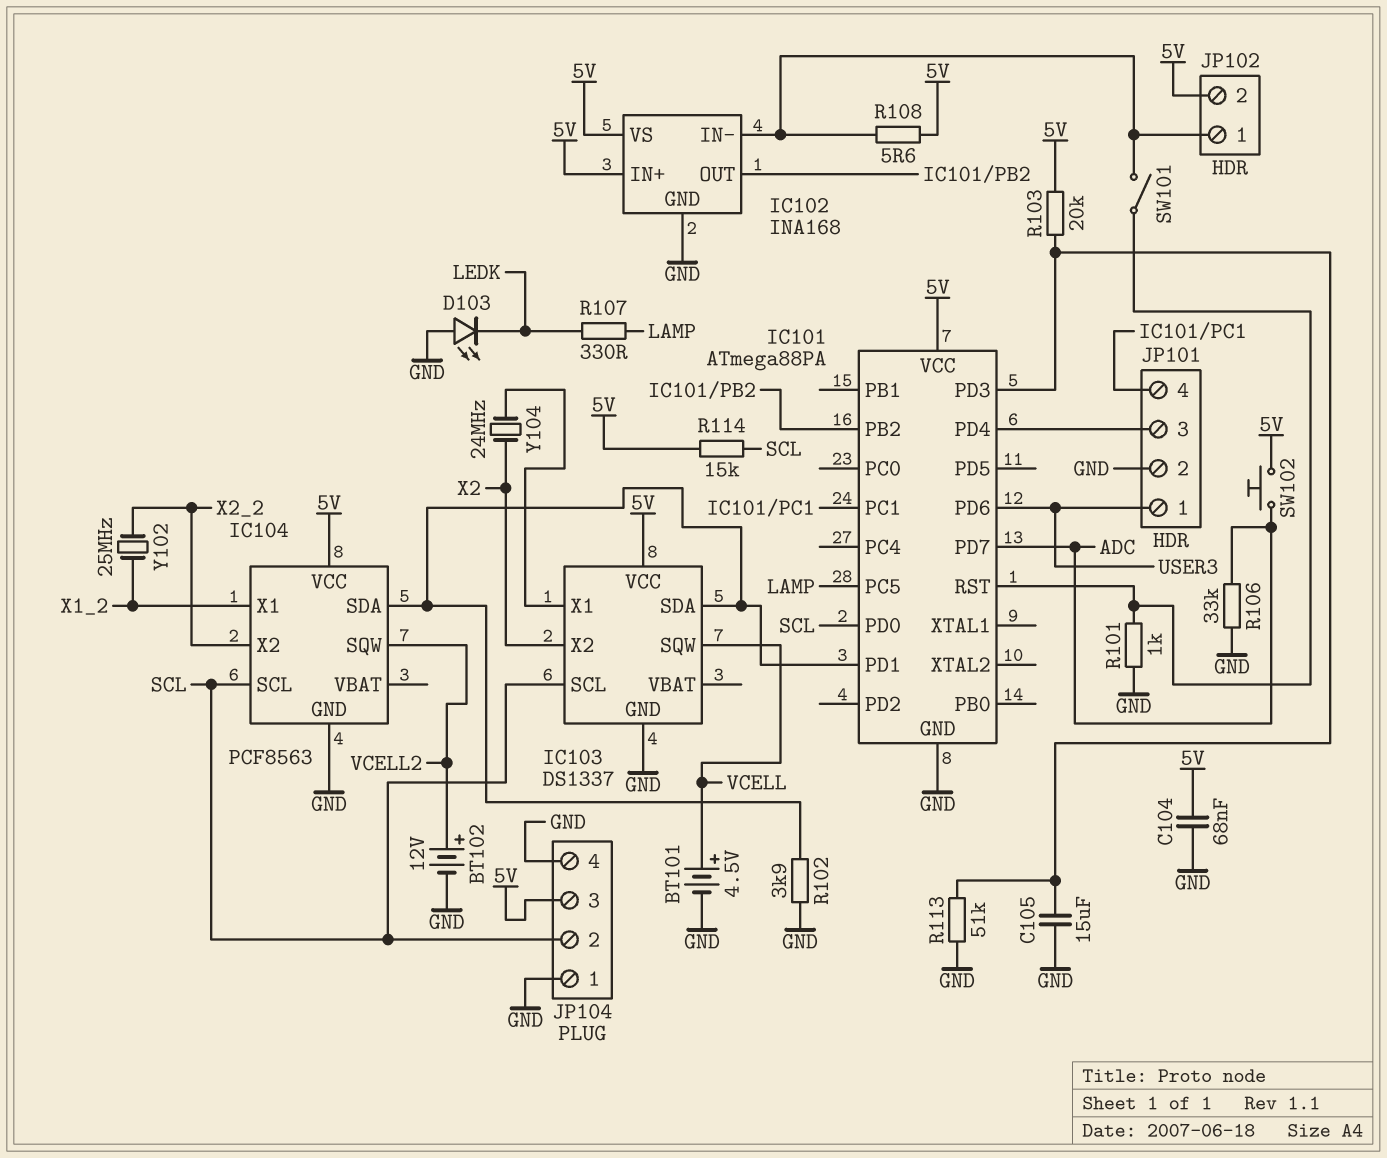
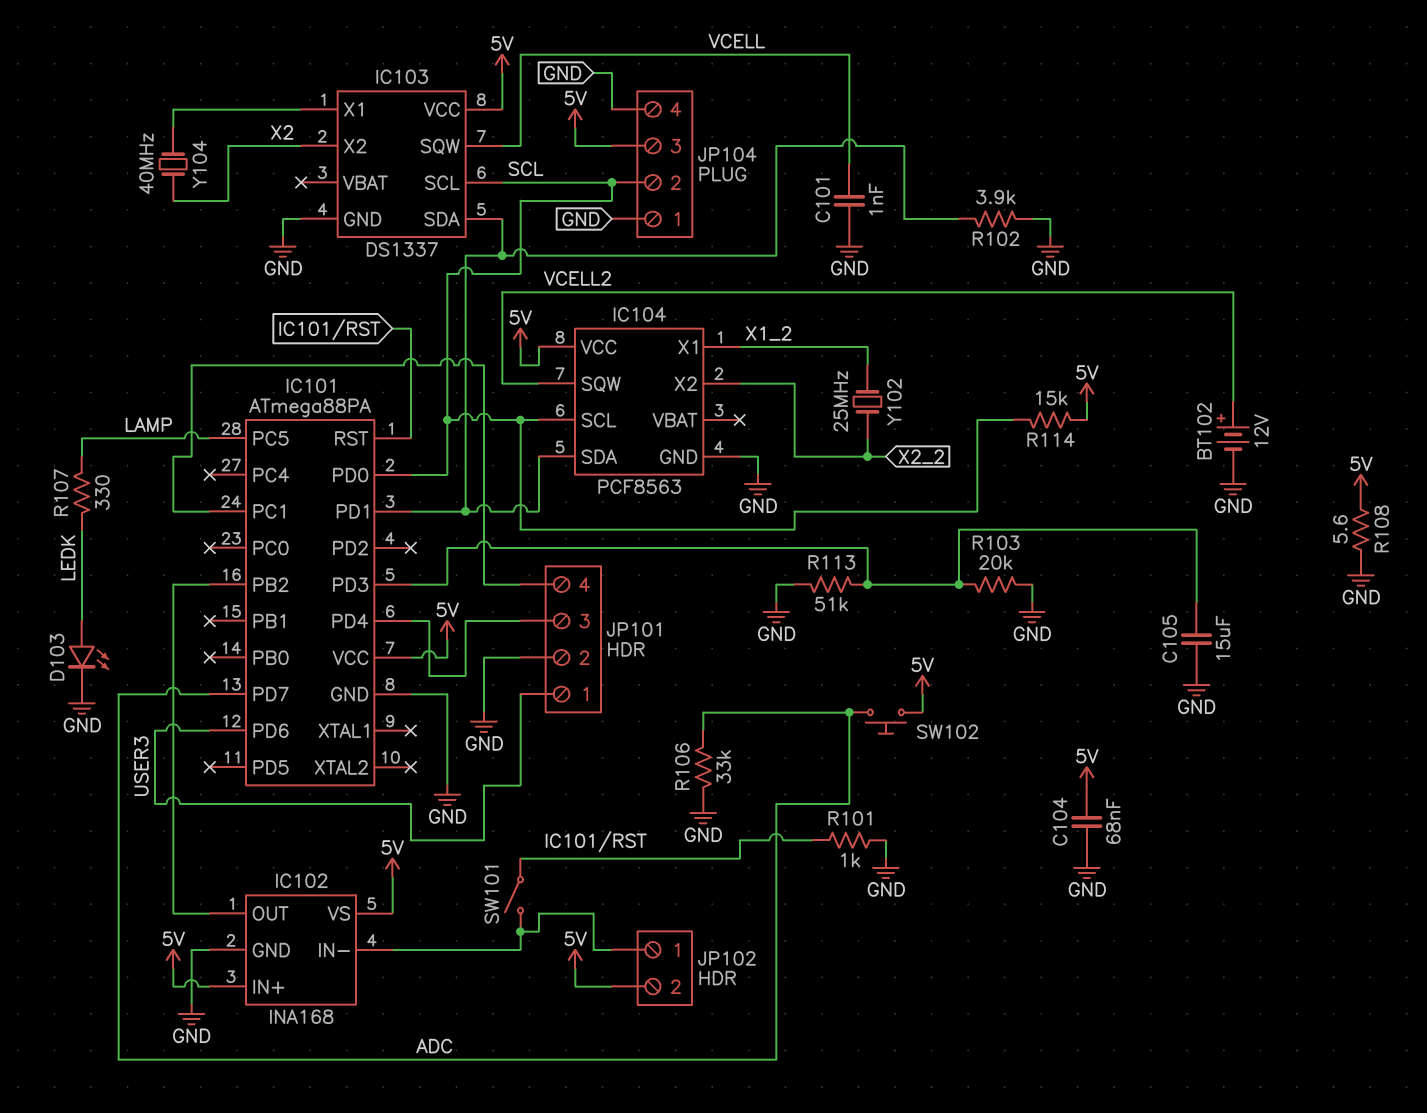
BT101: 4.5V (plus VCELL, minus GND) -> none
C101: none -> 1nF (GND, VCELL)
D103: LED (A GND, K LEDK) -> LED (A LEDK, K GND)
R103: 20k (5V, IC101/PD3) -> 20k (GND, IC101/PD3)
R108: 5.6 (5V, IC102/IN-) -> 5.6 (5V, GND)
Y104: 24MHz (IC103/X1, X2) -> 40MHz (IC103/X1, X2)

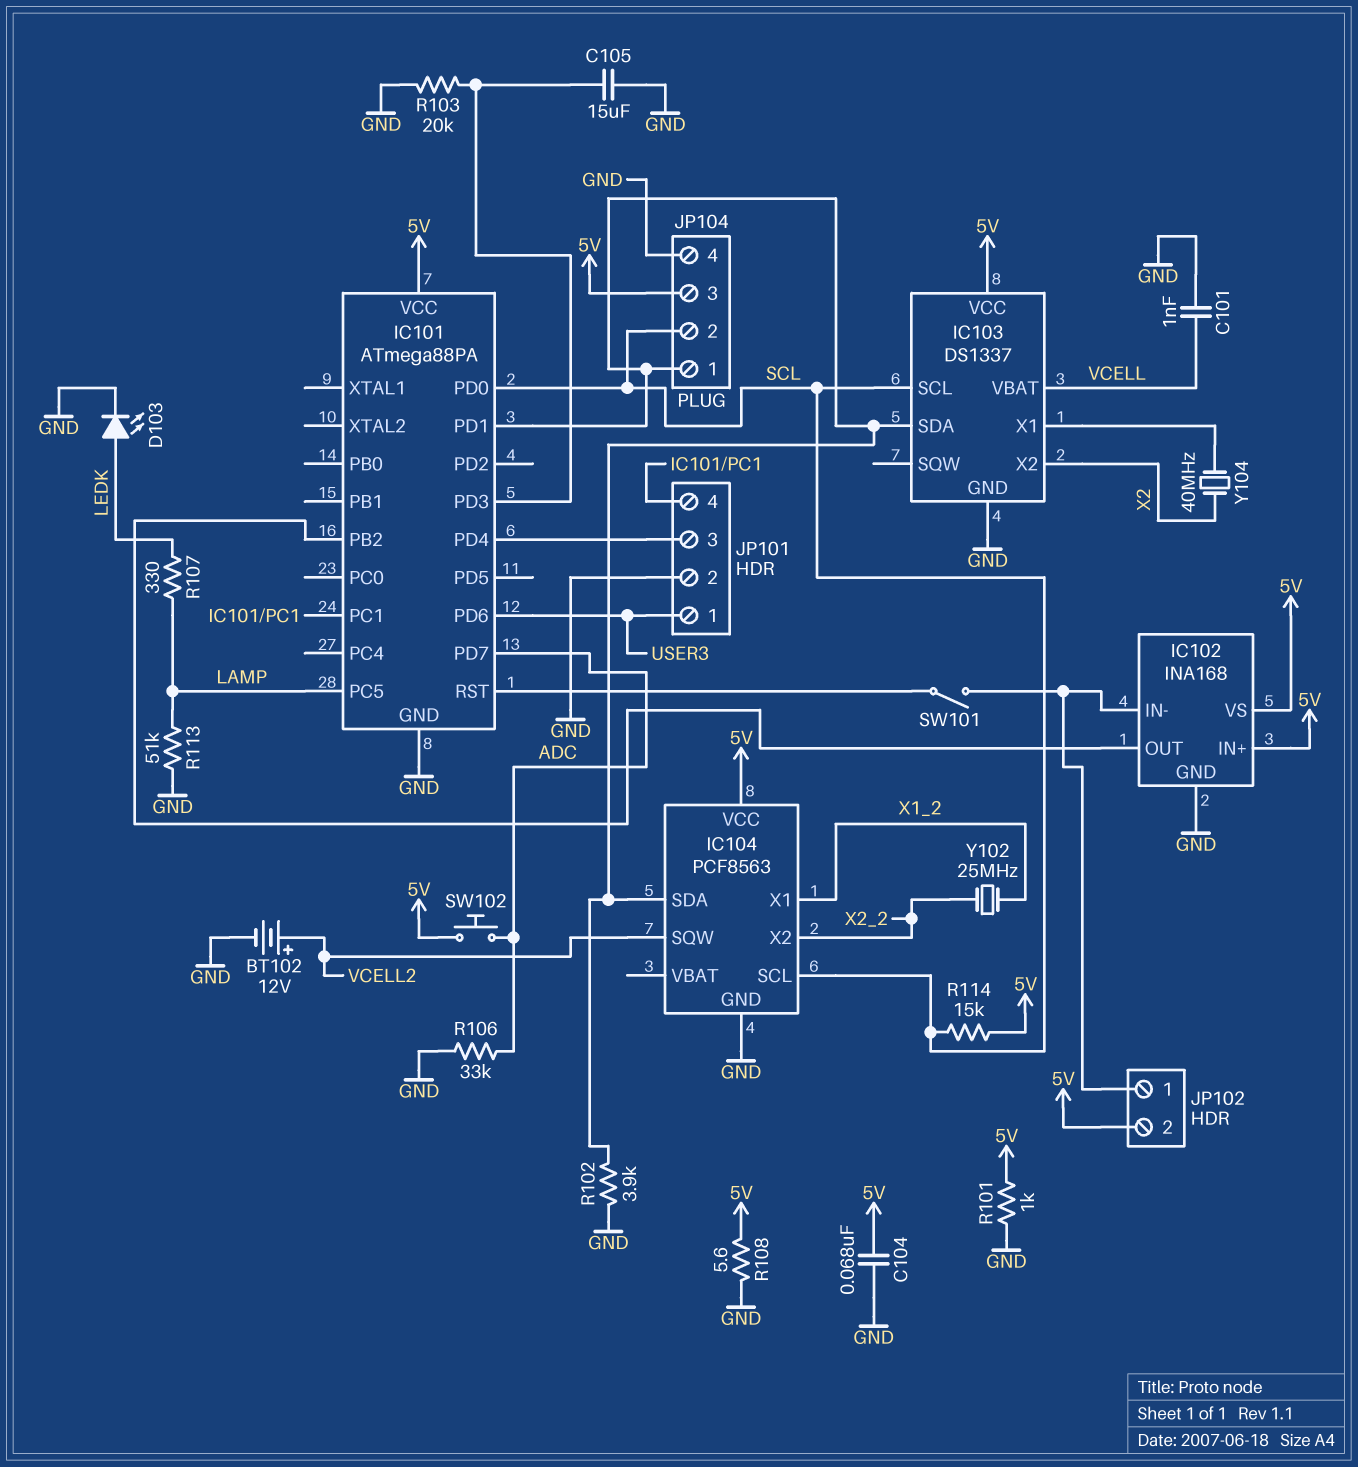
IC103 pin SQW: VCELL -> none
IC103 pin VBAT: none -> VCELL
JP104 pin 1: GND -> IC101/PD1
R101: 1k (GND, IC101/RST) -> 1k (5V, GND)
R113: 51k (GND, IC101/PD3) -> 51k (GND, LAMP)

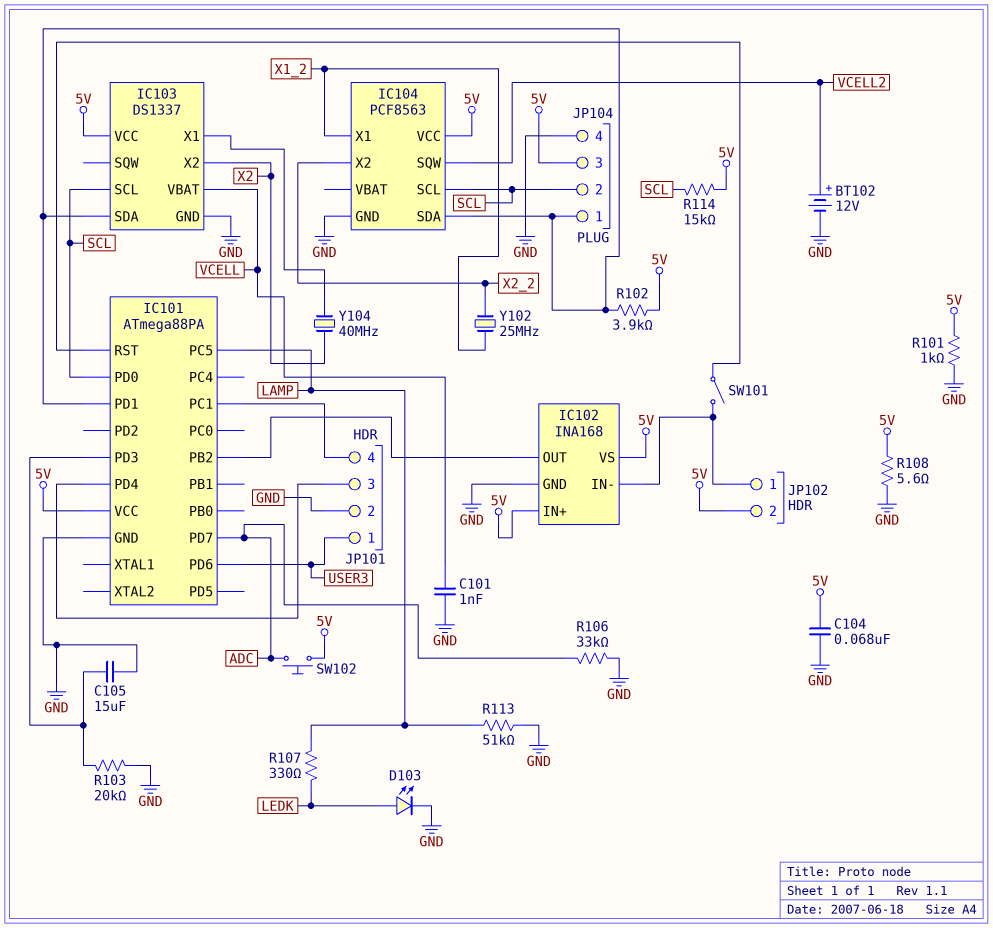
R102: 3.9k (GND, IC101/PD1) -> 3.9k (5V, IC101/PD1)

